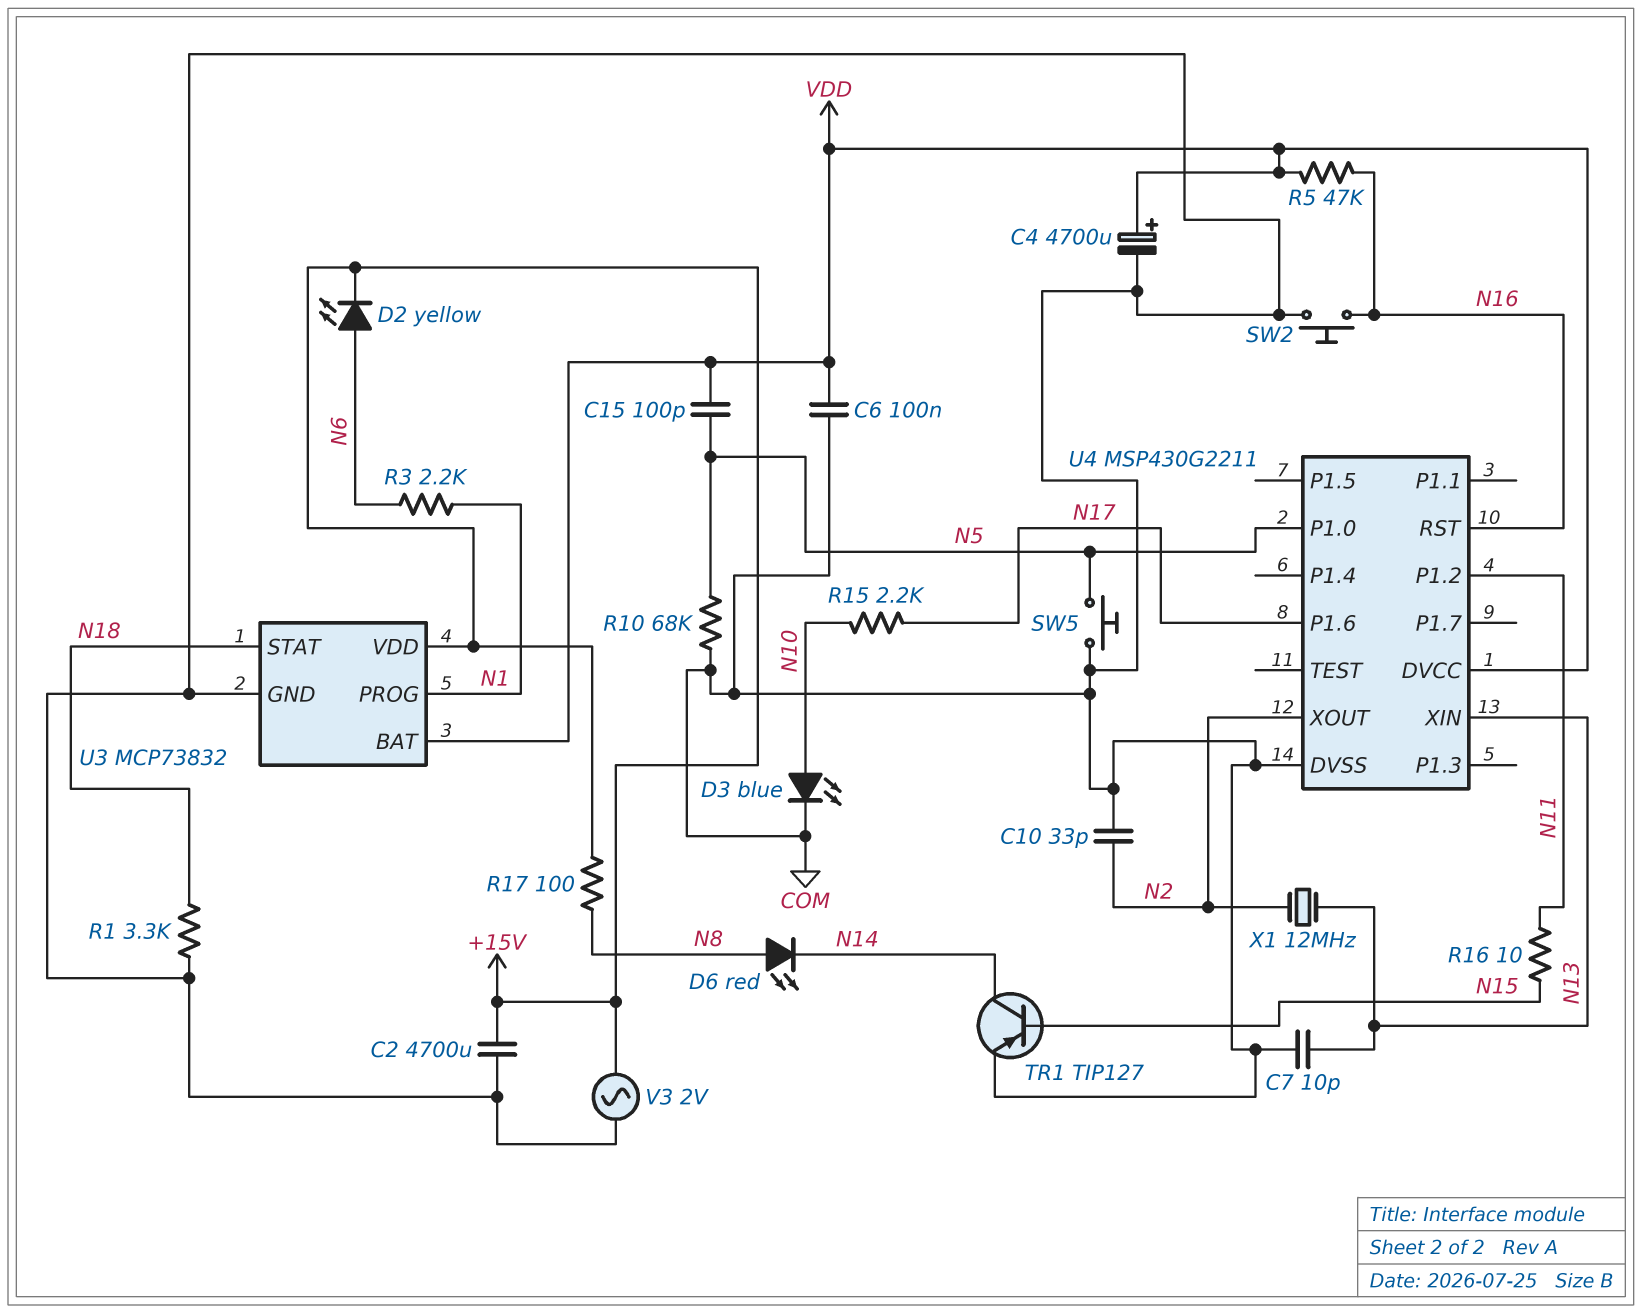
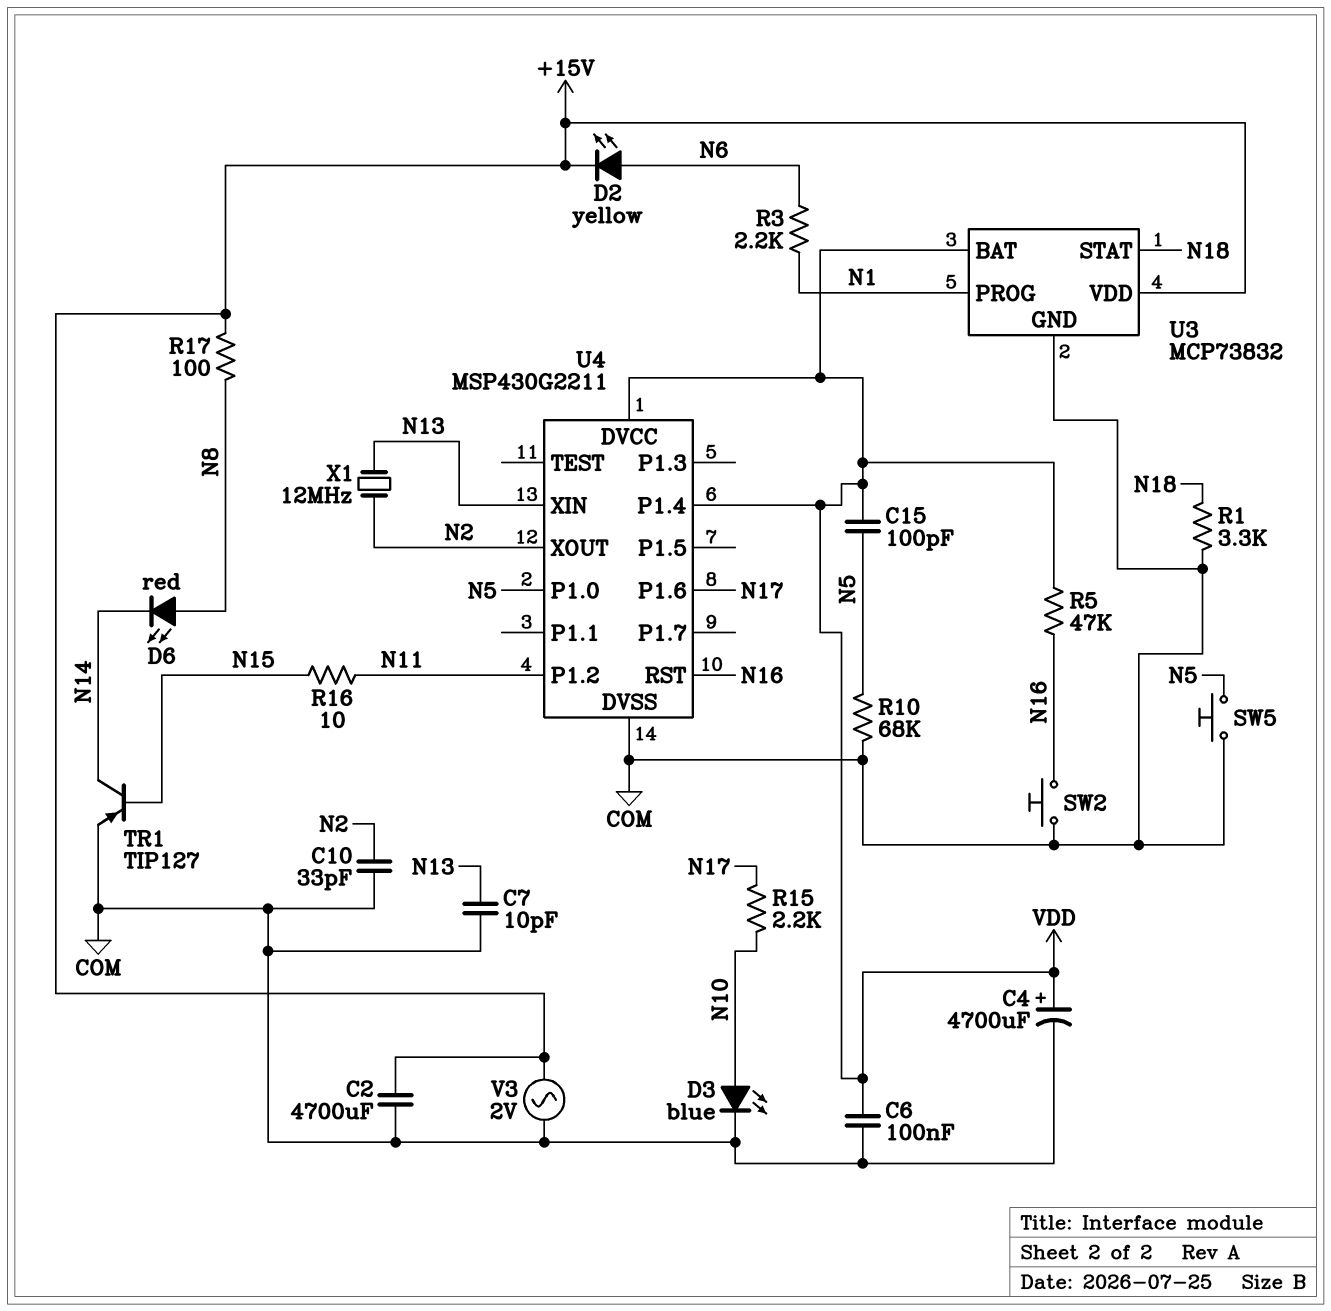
U4 pin P1.4: none -> VDD

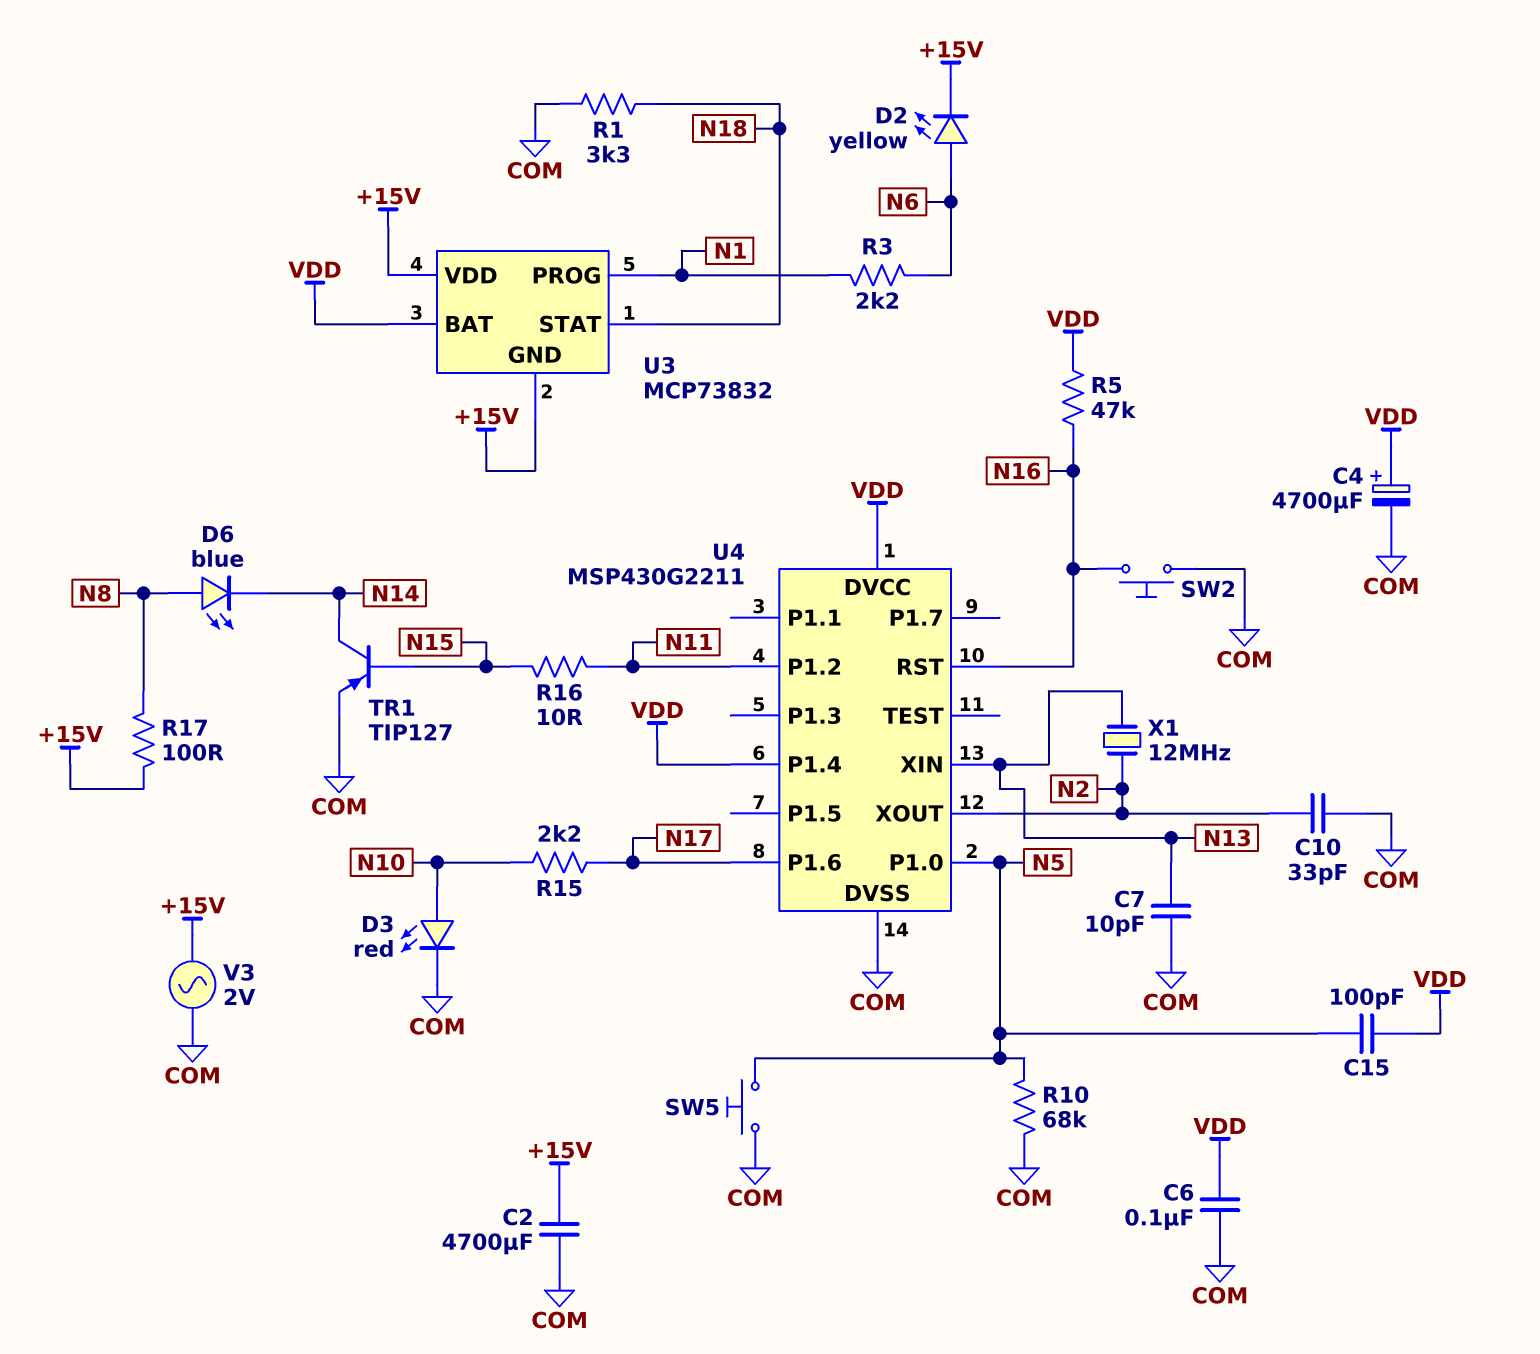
D3: LED blue (A N10, K COM) -> LED red (A N10, K COM)
D6: LED red (A N8, K N14) -> LED blue (A N8, K N14)
U3 pin GND: COM -> +15V

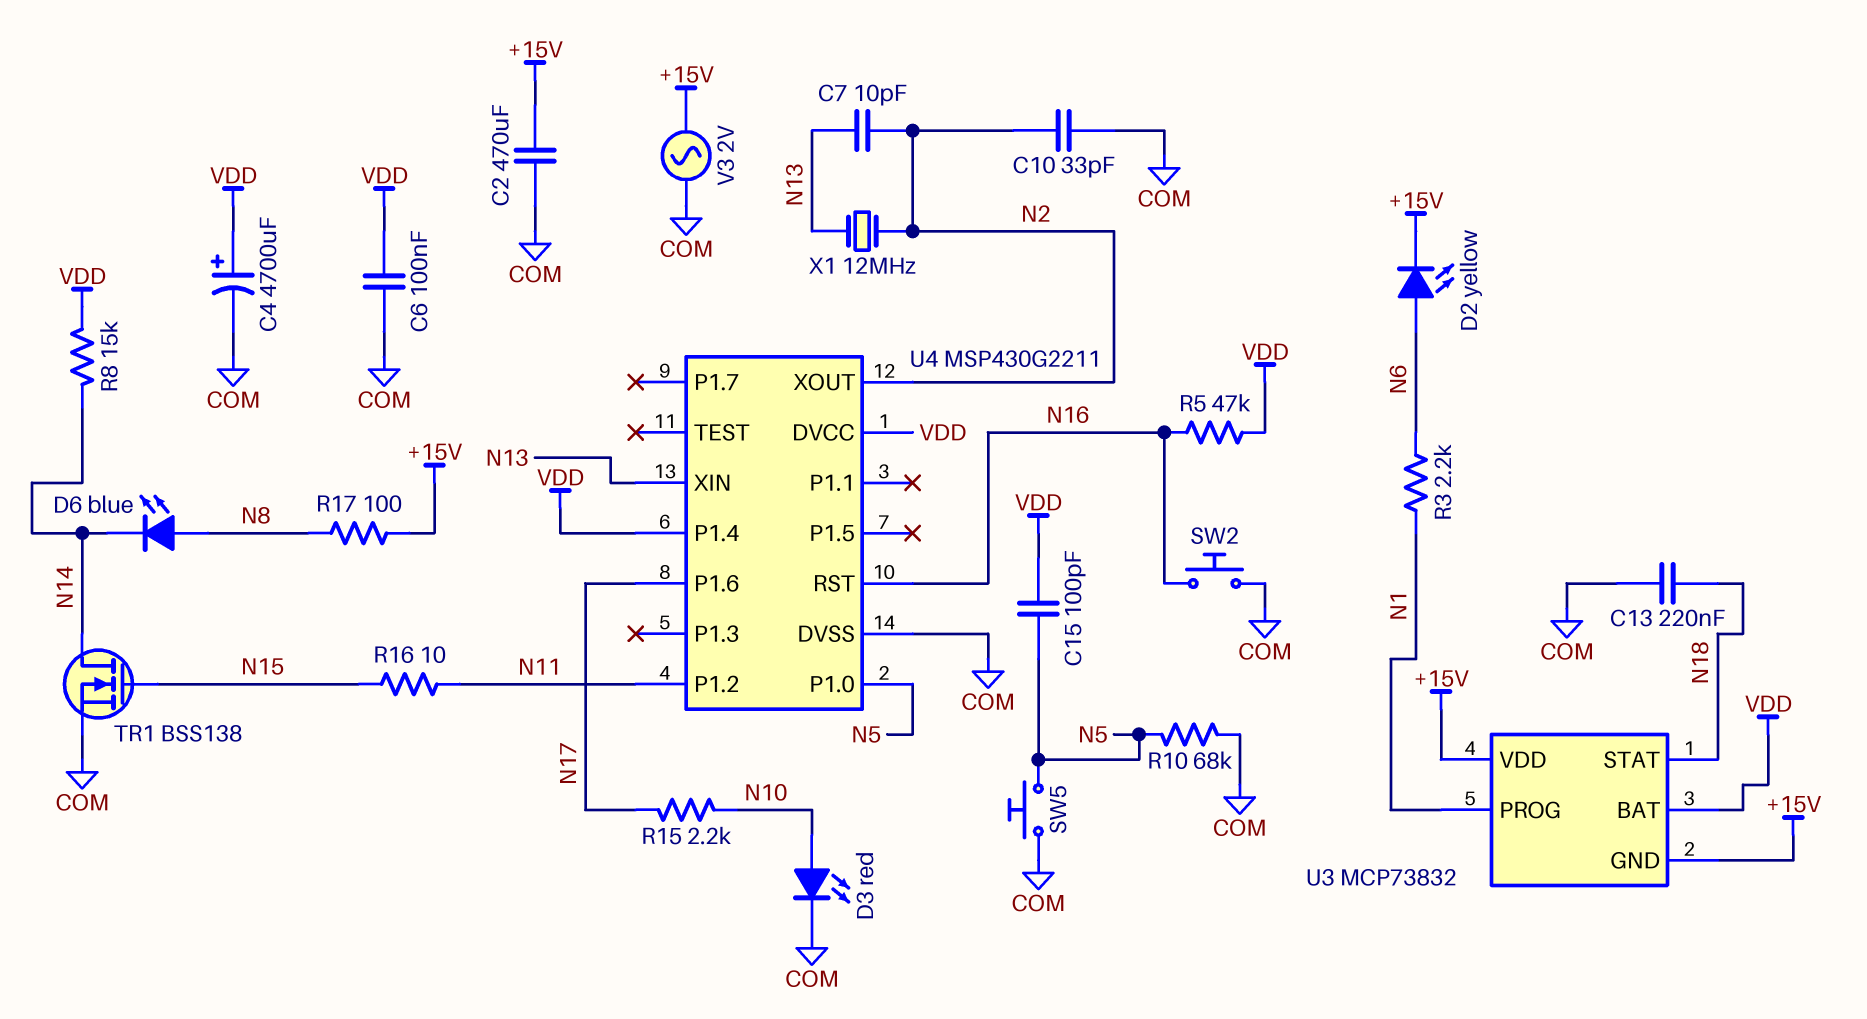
C2: 4700uF (+15V, COM) -> 470uF (+15V, COM)
C7: 10pF (COM, N13) -> 10pF (N2, N13)
C13: none -> 220nF (COM, N18)
R1: 3.3k (COM, N18) -> none
R8: none -> 15k (N14, VDD)
TR1: PNP TIP127 (B N15, C N14, E COM) -> NMOS BSS138 (G N15, D N14, S COM)

